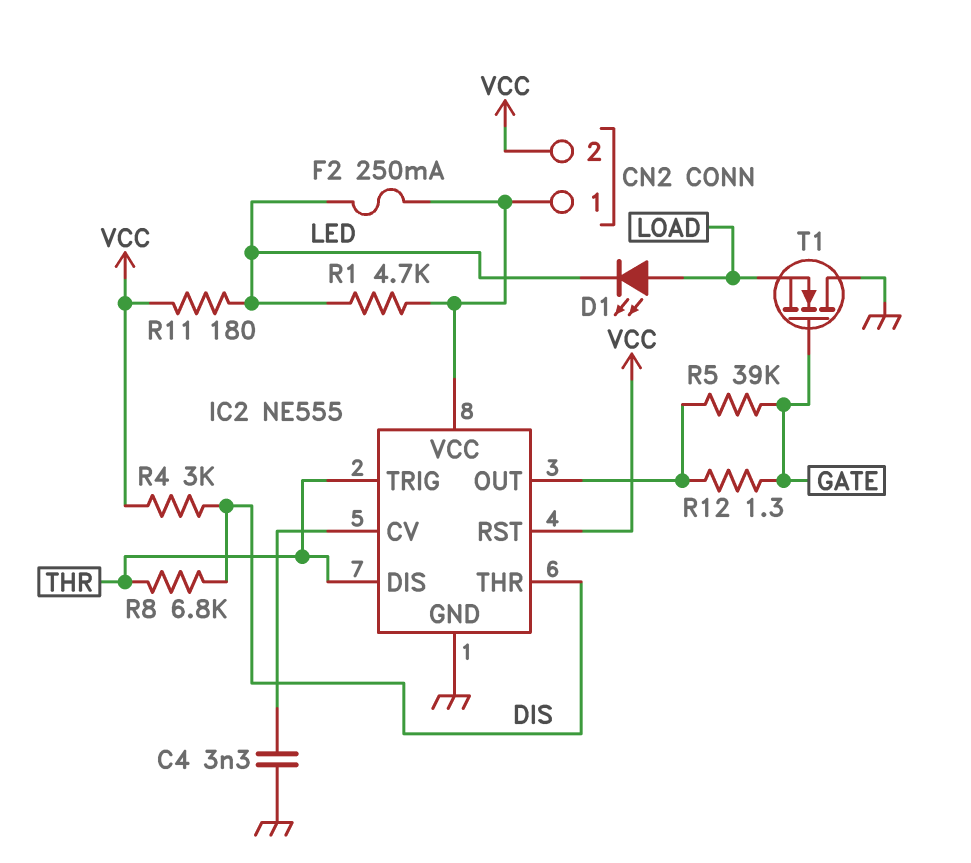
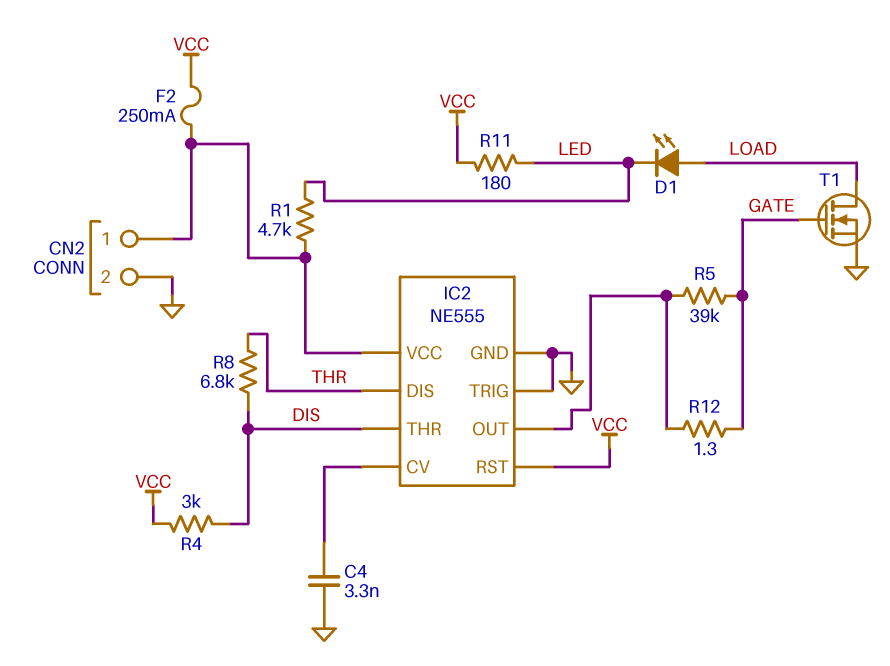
CN2 pin 2: VCC -> GND
F2: 250mA (CN2/1, LED) -> 250mA (CN2/1, VCC)
IC2 pin TRIG: THR -> GND
T1: NMOS (G GATE, D GND, S LOAD) -> NMOS (G GATE, D LOAD, S GND)

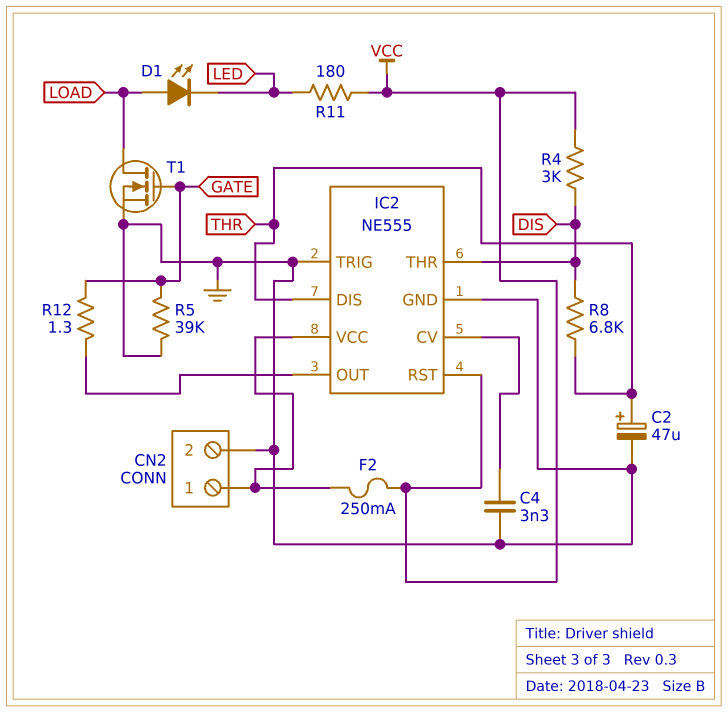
C2: none -> 47uF (plus THR, minus GND)
R1: 4.7k (CN2/1, LED) -> none
R5: 39k (GATE, IC2/OUT) -> 39k (GATE, GND)

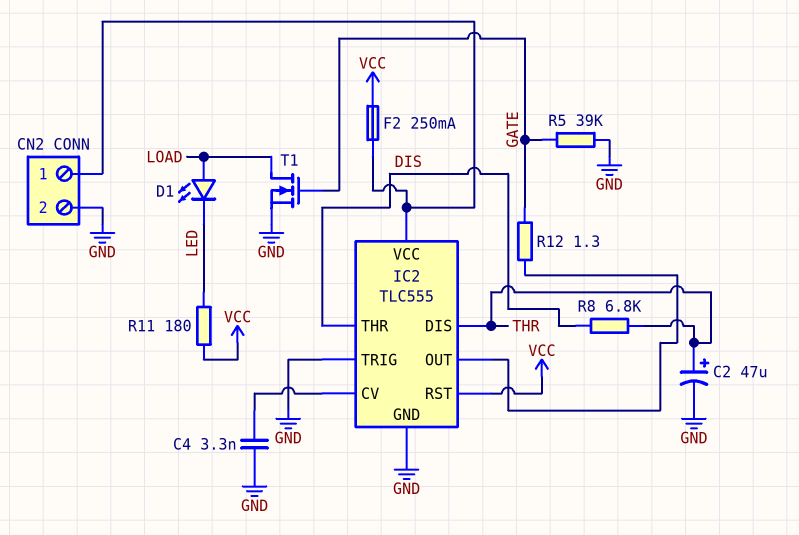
IC2: NE555 -> TLC555
R4: 3k (DIS, VCC) -> none

